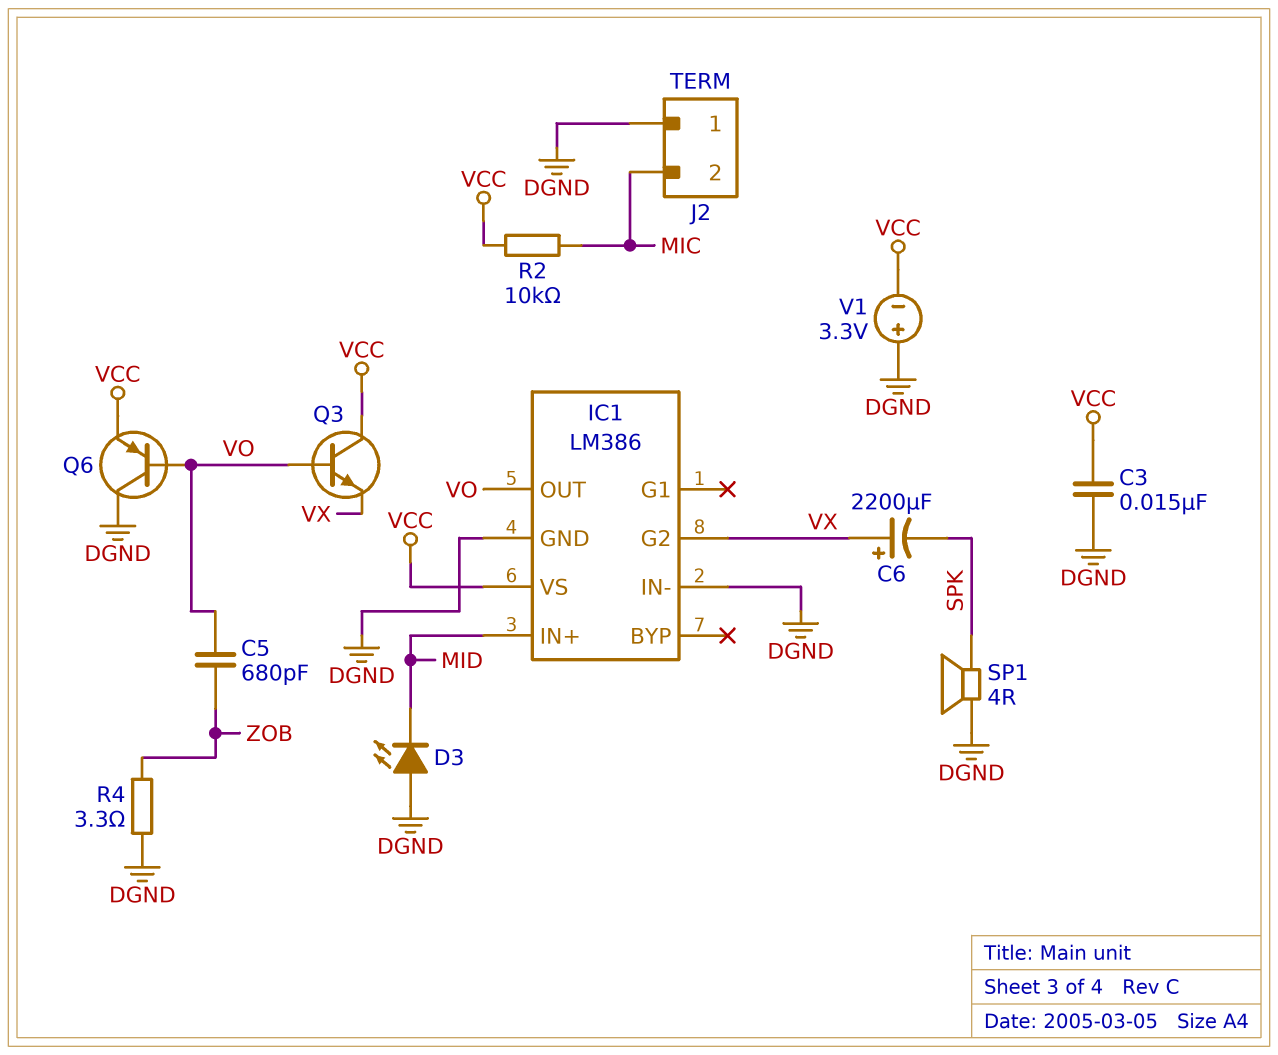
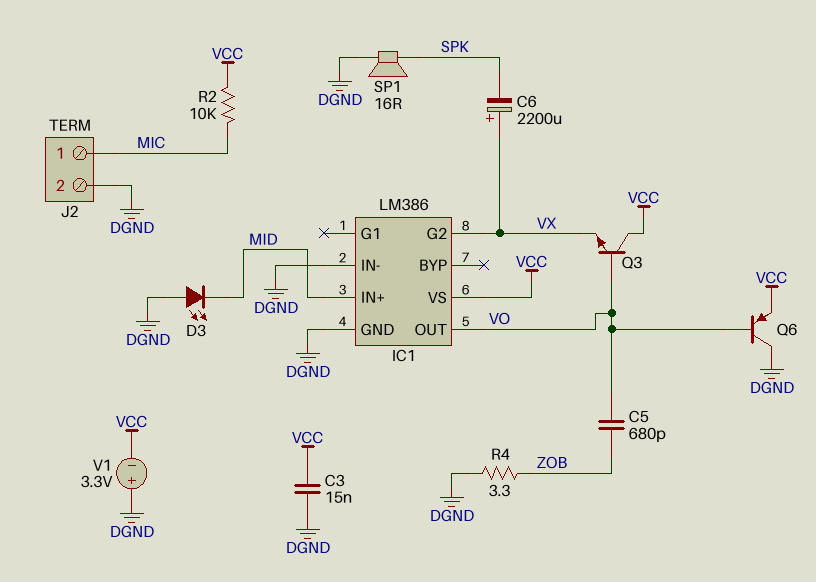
J2 pin 1: DGND -> MIC
J2 pin 2: MIC -> DGND
SP1: speaker 4R (DGND, SPK) -> speaker 16R (DGND, SPK)

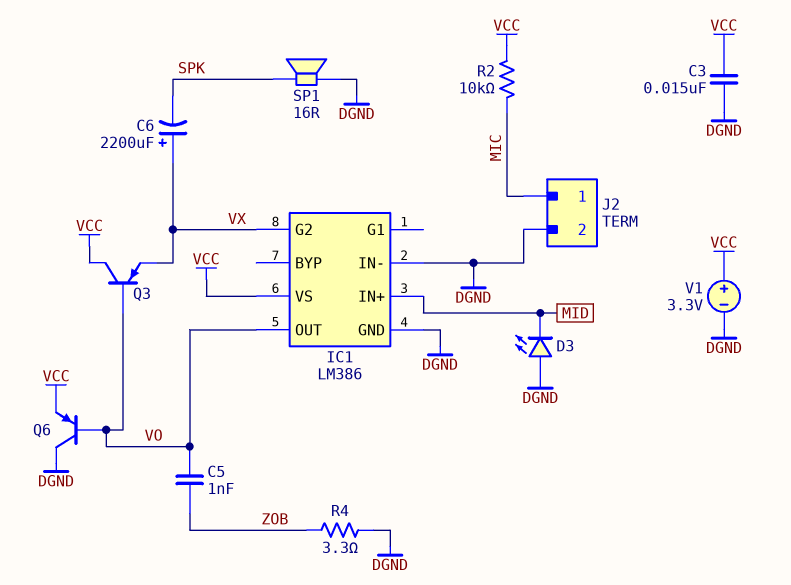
C5: 680pF (VO, ZOB) -> 1nF (VO, ZOB)
Q3: NPN (B VO, C VCC, E VX) -> PNP (B VO, C VCC, E VX)
V1: 3.3V (plus DGND, minus VCC) -> 3.3V (plus VCC, minus DGND)

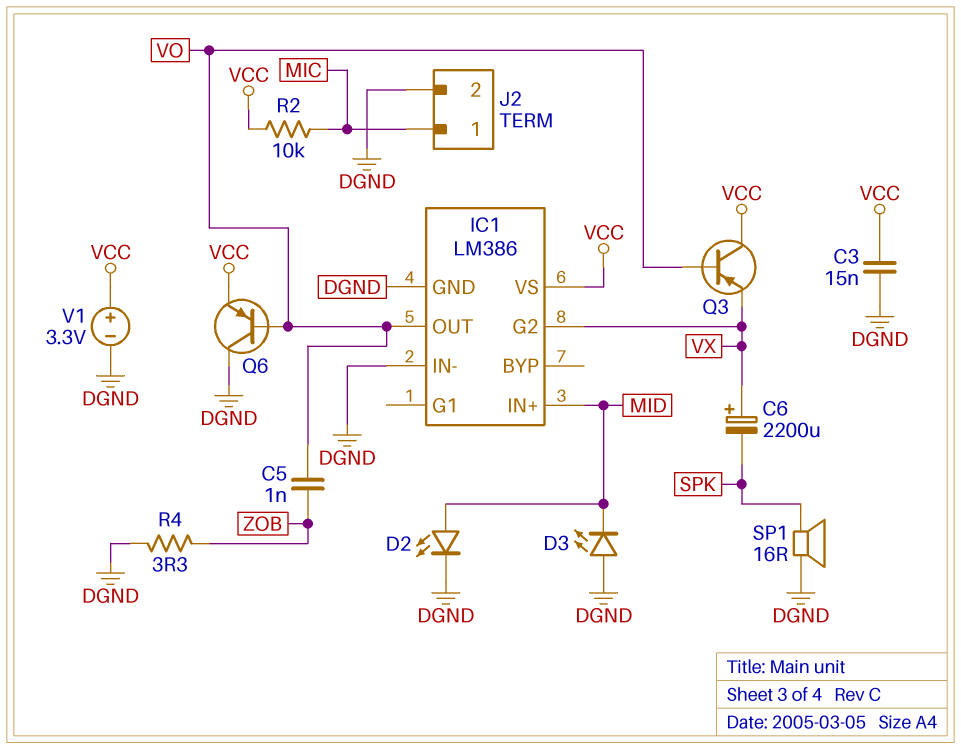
D2: none -> LED (A MID, K DGND)

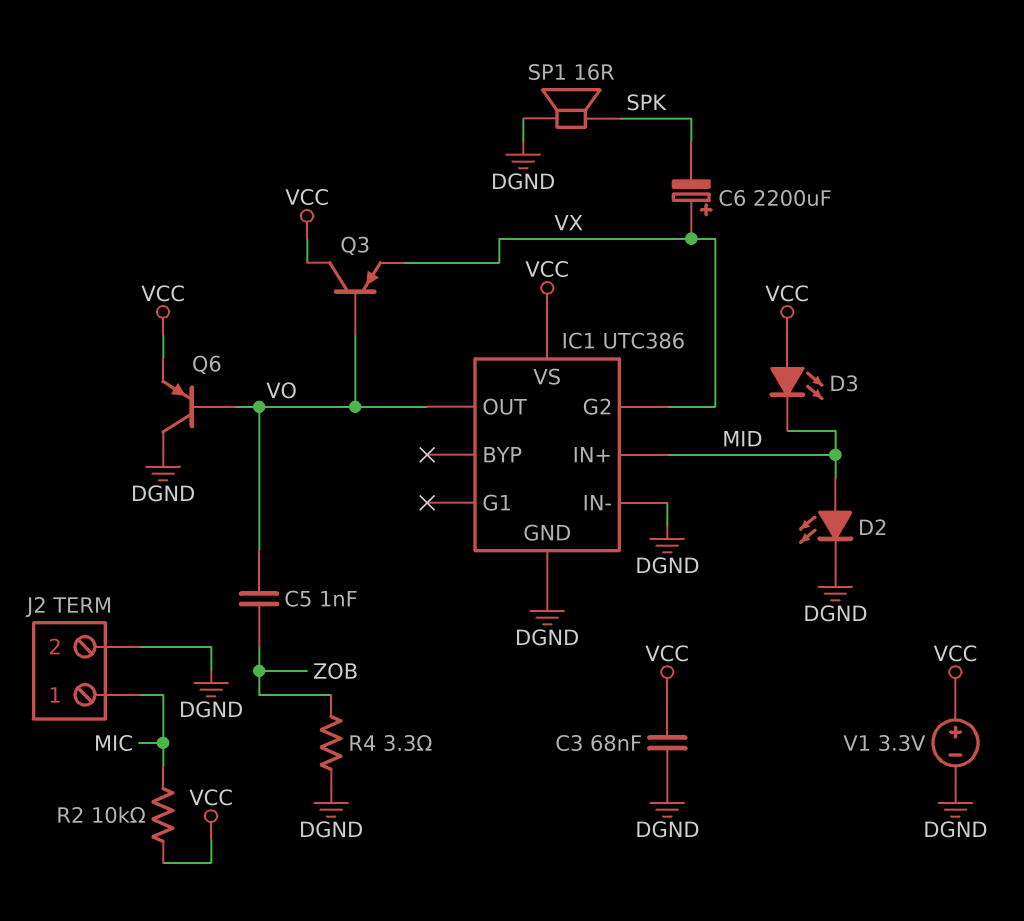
C3: 15nF (DGND, VCC) -> 68nF (DGND, VCC)
D3: LED (A DGND, K MID) -> LED (A VCC, K MID)
IC1: LM386 -> UTC386

